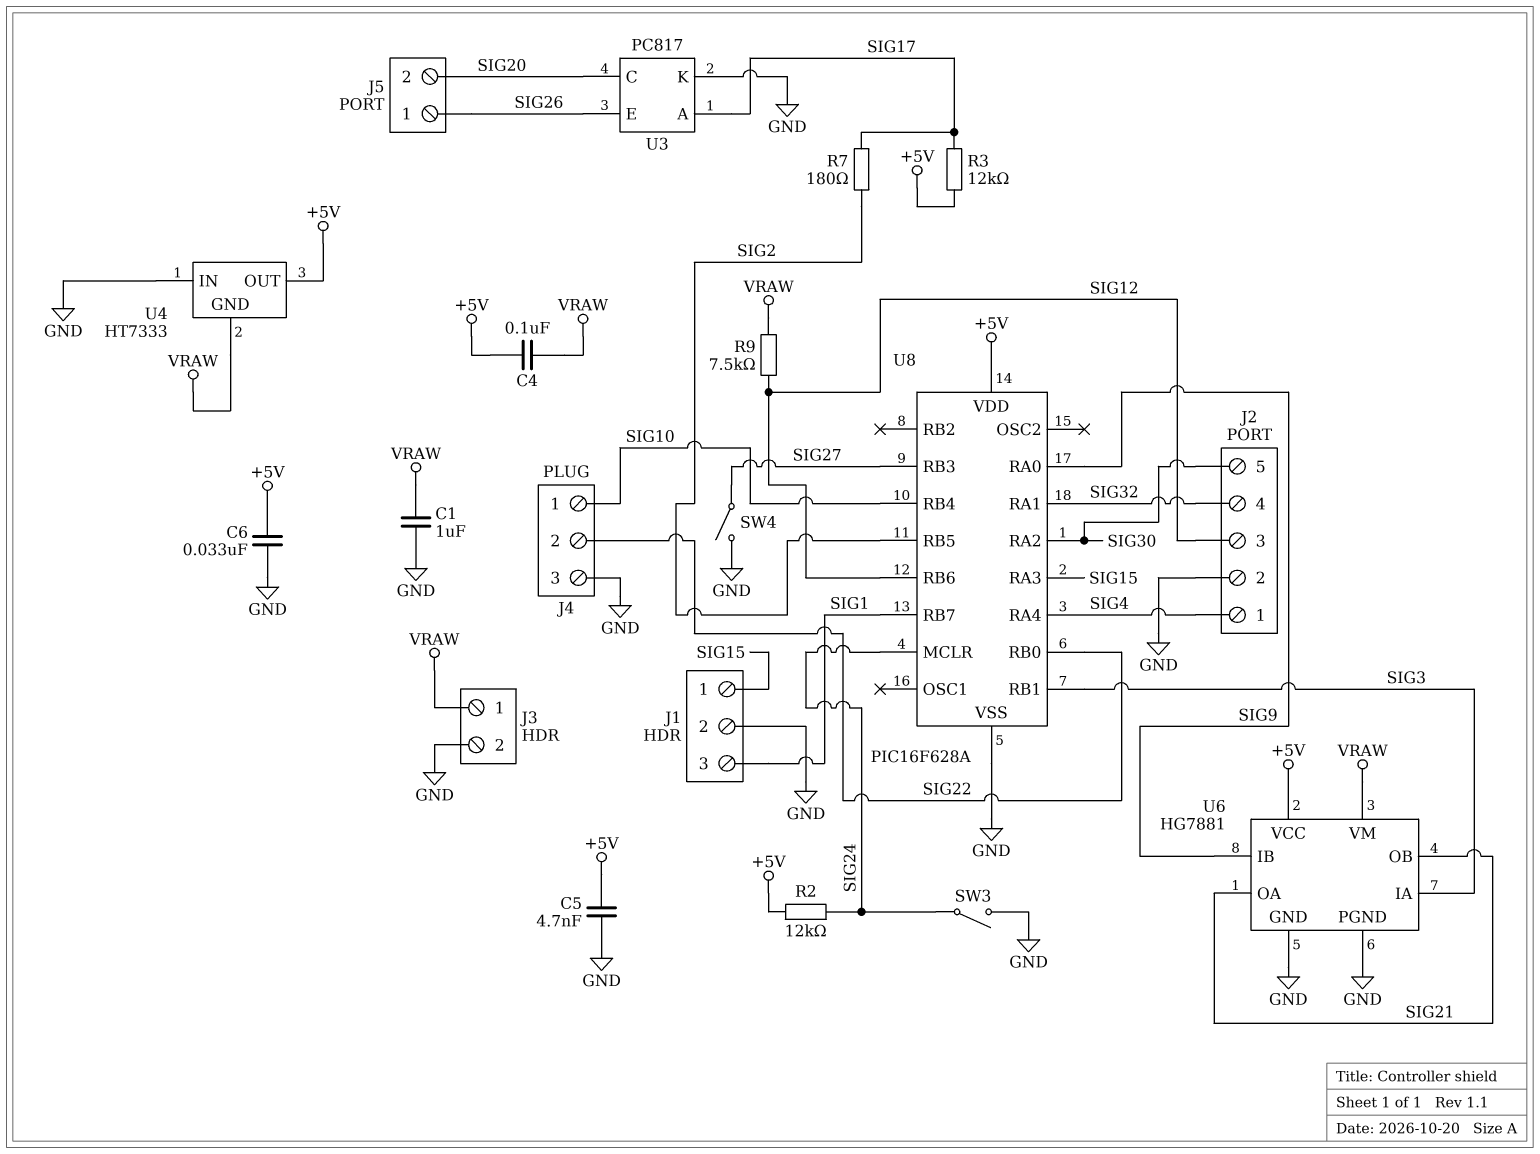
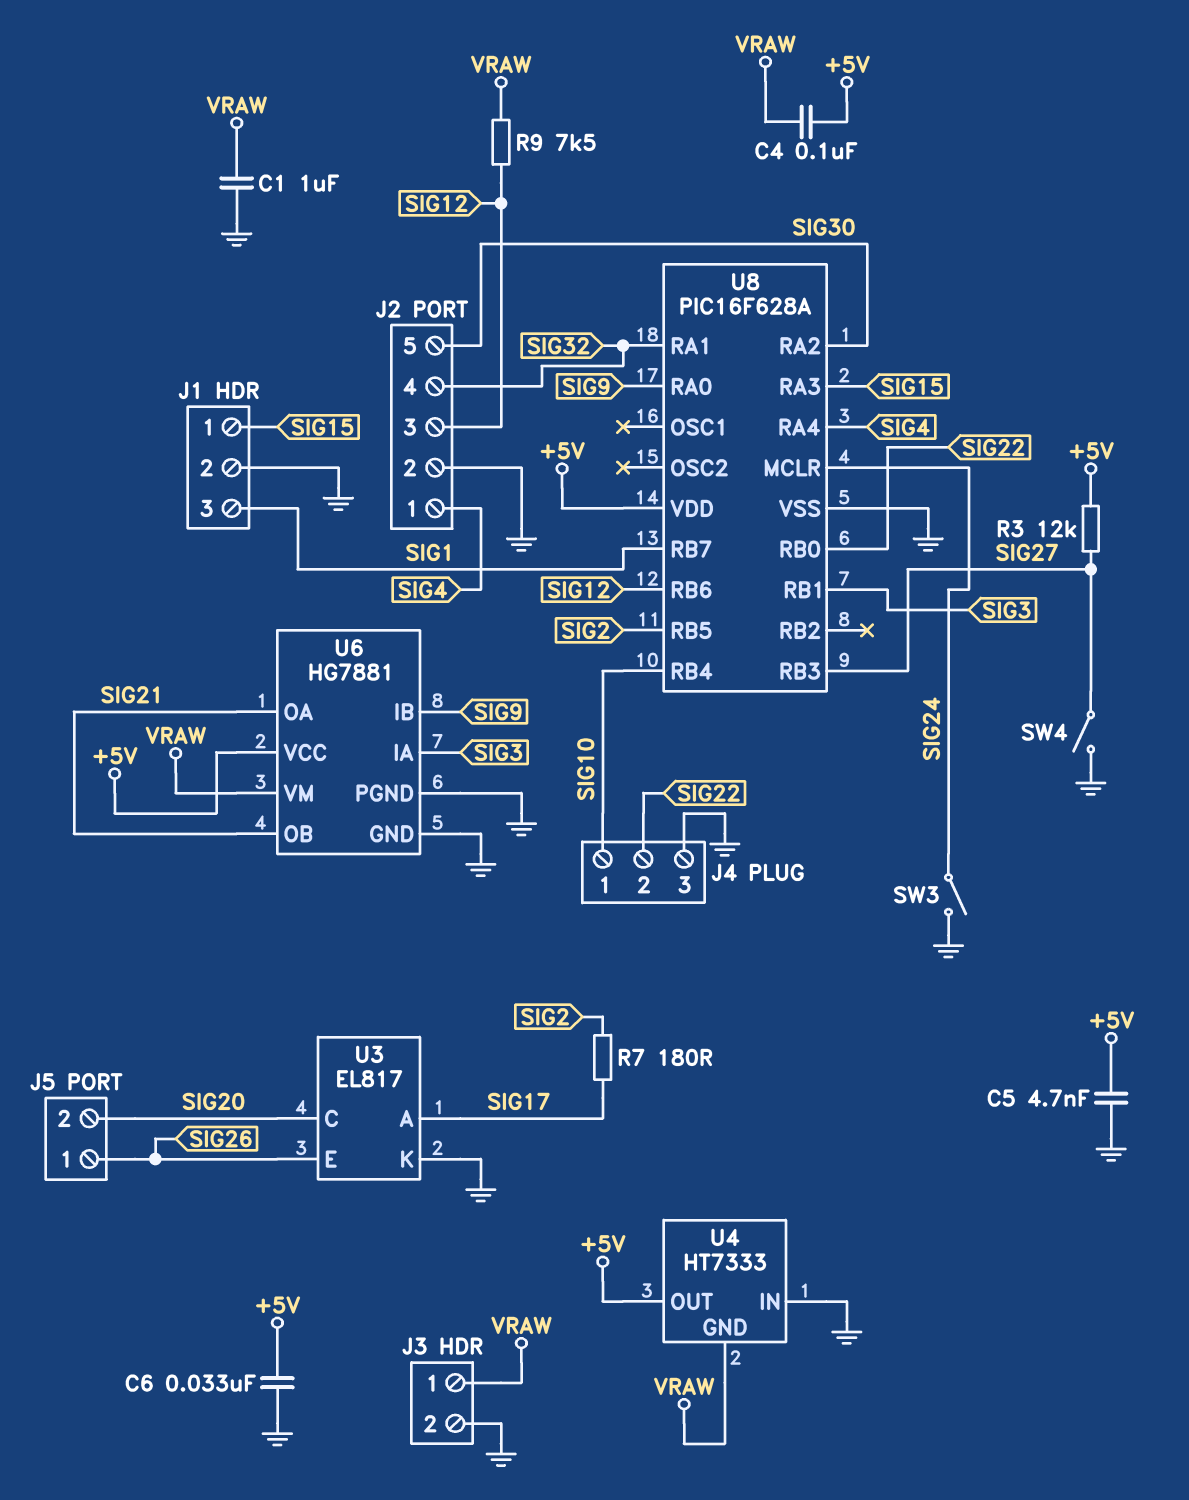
R2: 12k (+5V, SIG24) -> none
R3: 12k (+5V, SIG17) -> 12k (+5V, SIG27)
U3: PC817 -> EL817

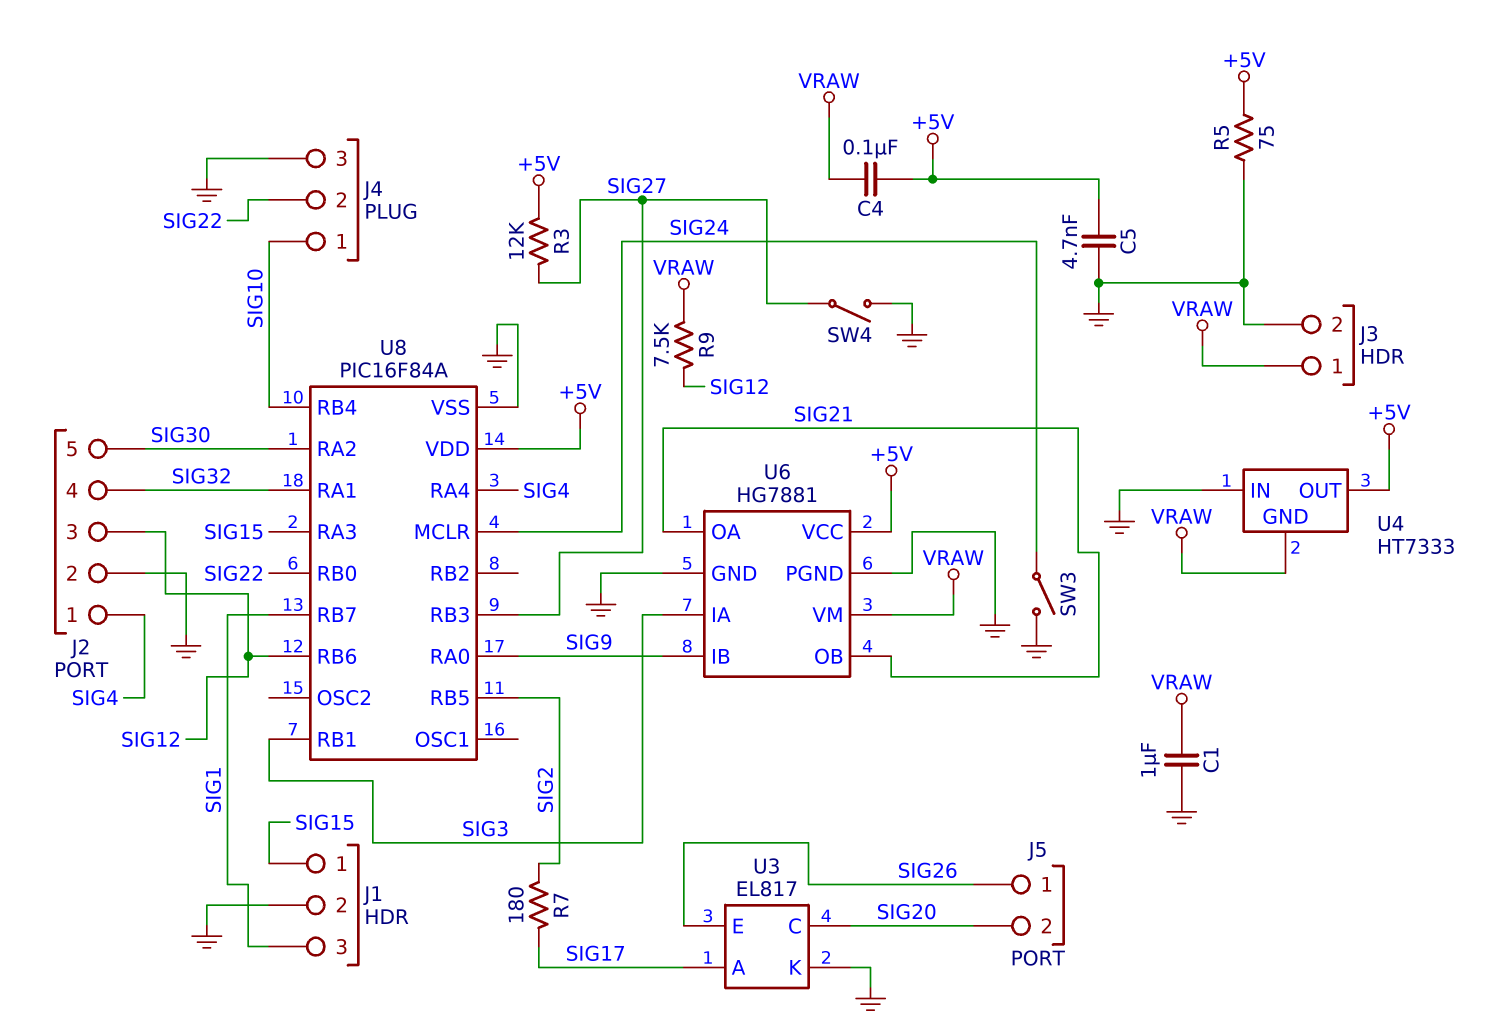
C6: 33nF (+5V, GND) -> none
R5: none -> 75 (+5V, GND)
U8: PIC16F628A -> PIC16F84A

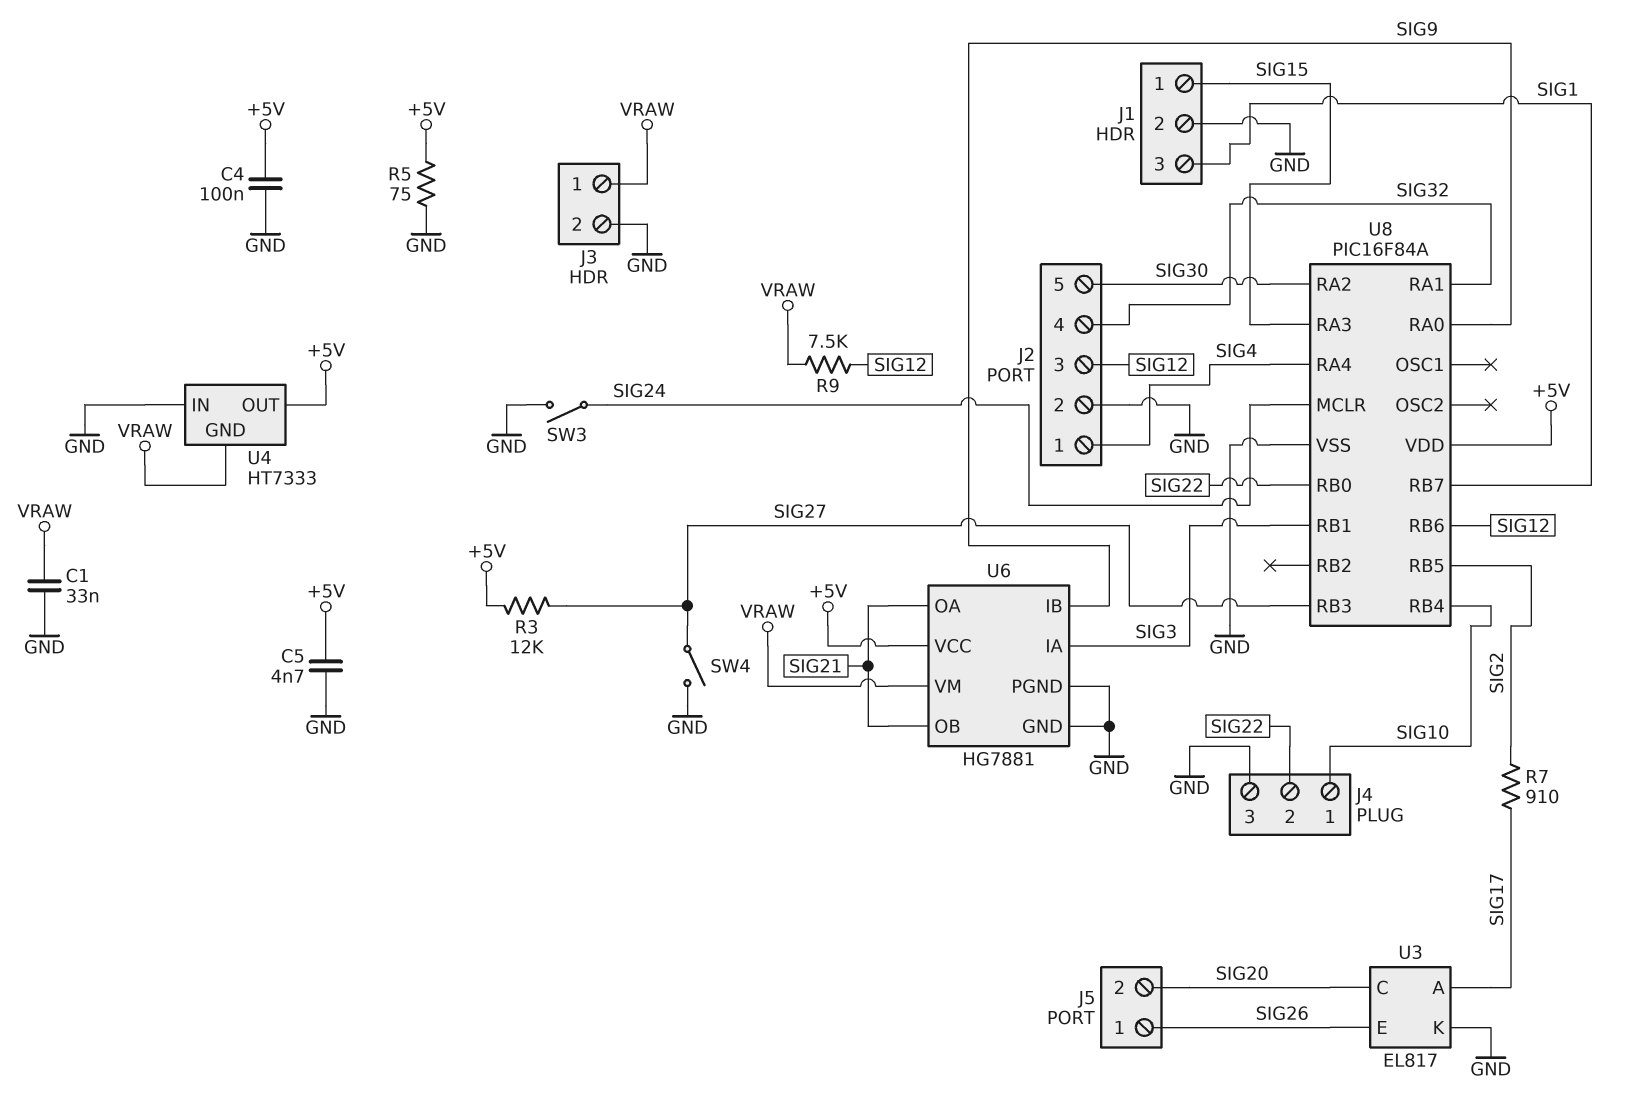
C1: 1uF (GND, VRAW) -> 33nF (GND, VRAW)
C4: 100nF (+5V, VRAW) -> 100nF (+5V, GND)
R7: 180 (SIG2, SIG17) -> 910 (SIG2, SIG17)

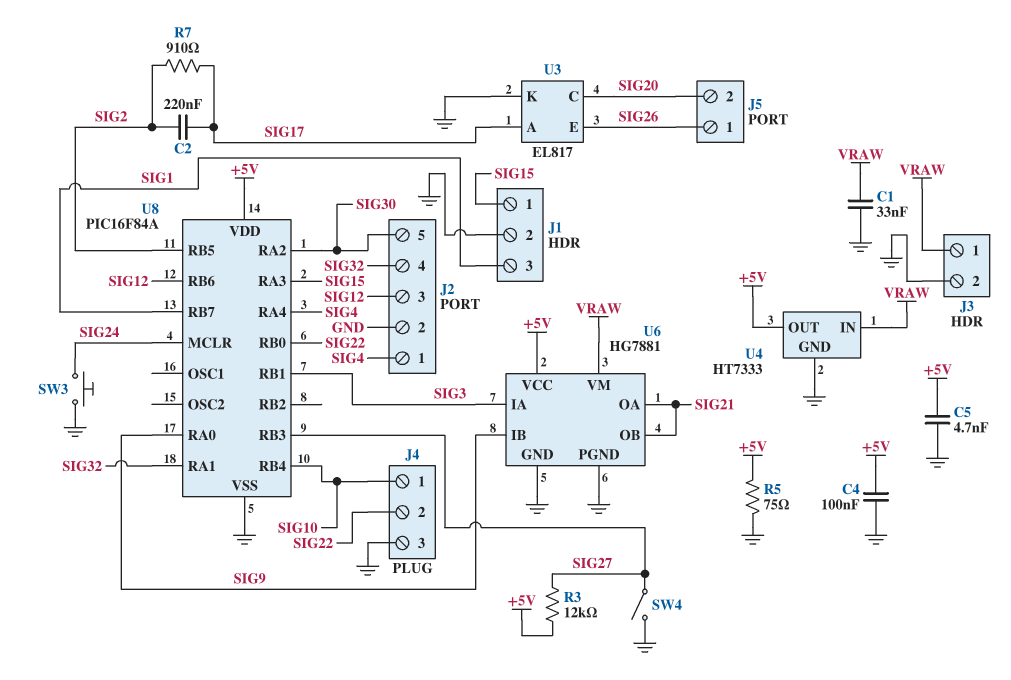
C2: none -> 220nF (SIG2, SIG17)
R9: 7.5k (SIG12, VRAW) -> none
SW3: switch (GND, SIG24) -> button (GND, SIG24)
U4 pin GND: VRAW -> GND
U4 pin IN: GND -> VRAW

